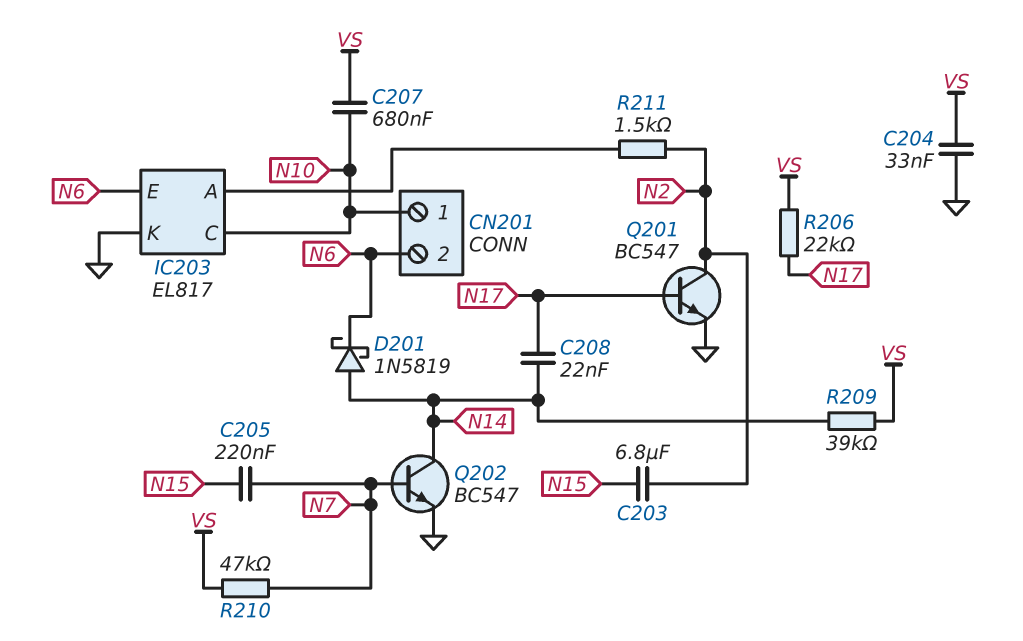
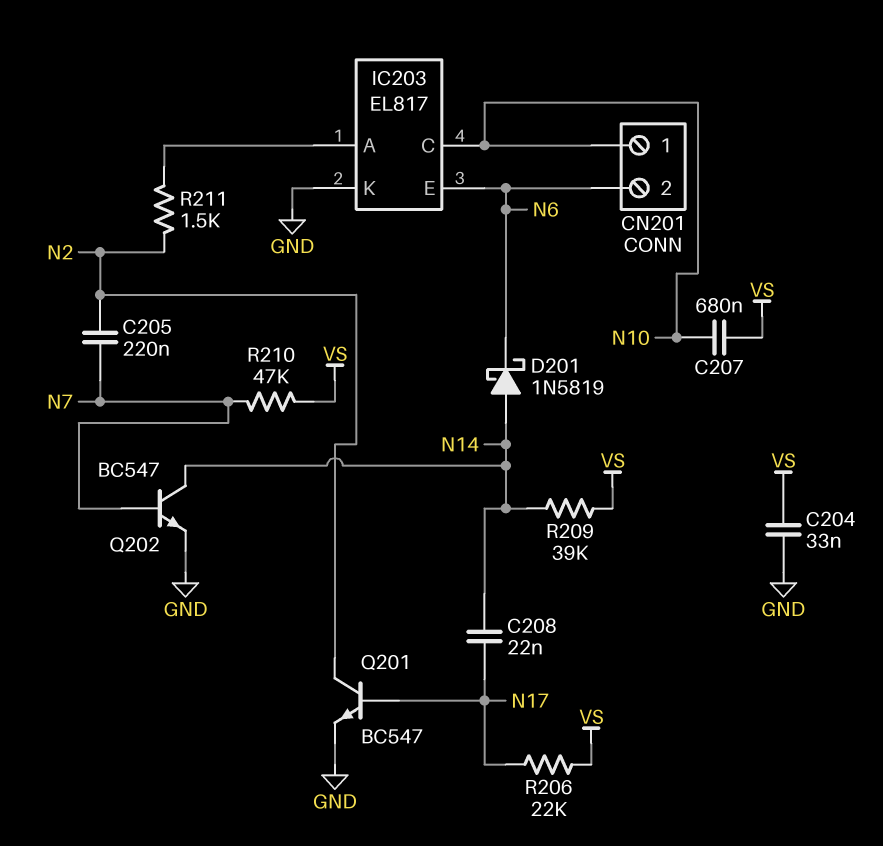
C203: 6.8uF (N2, N15) -> none
C205: 220nF (N7, N15) -> 220nF (N2, N7)

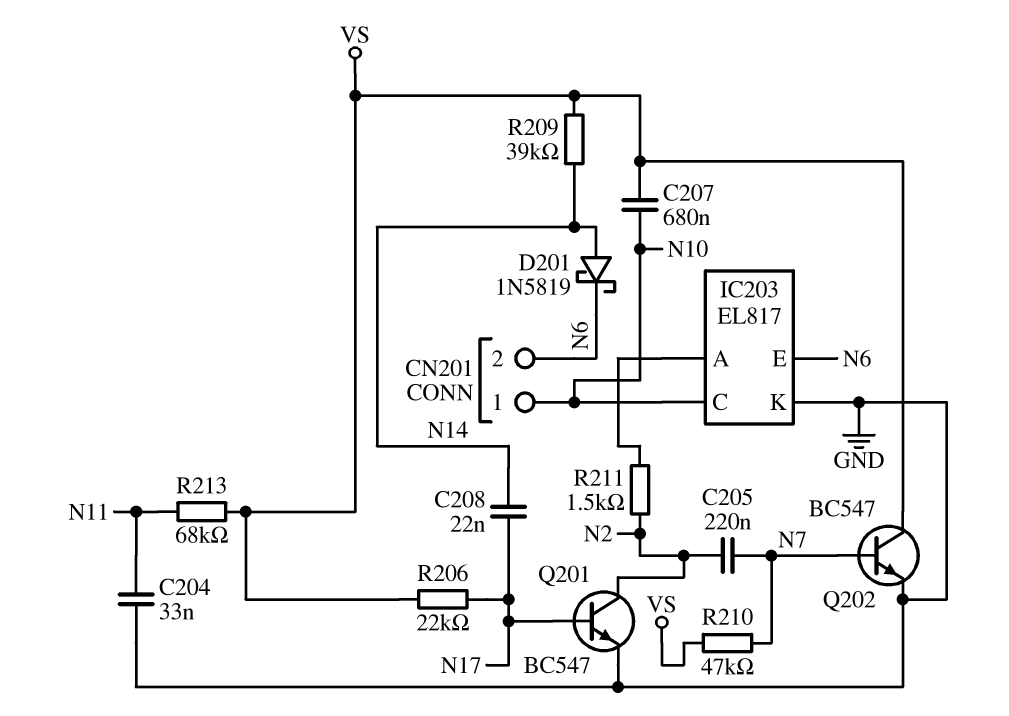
C204: 33nF (GND, VS) -> 33nF (GND, N11)
Q202: NPN BC547 (B N7, C N14, E GND) -> NPN BC547 (B N7, C VS, E GND)
R213: none -> 68k (N11, VS)

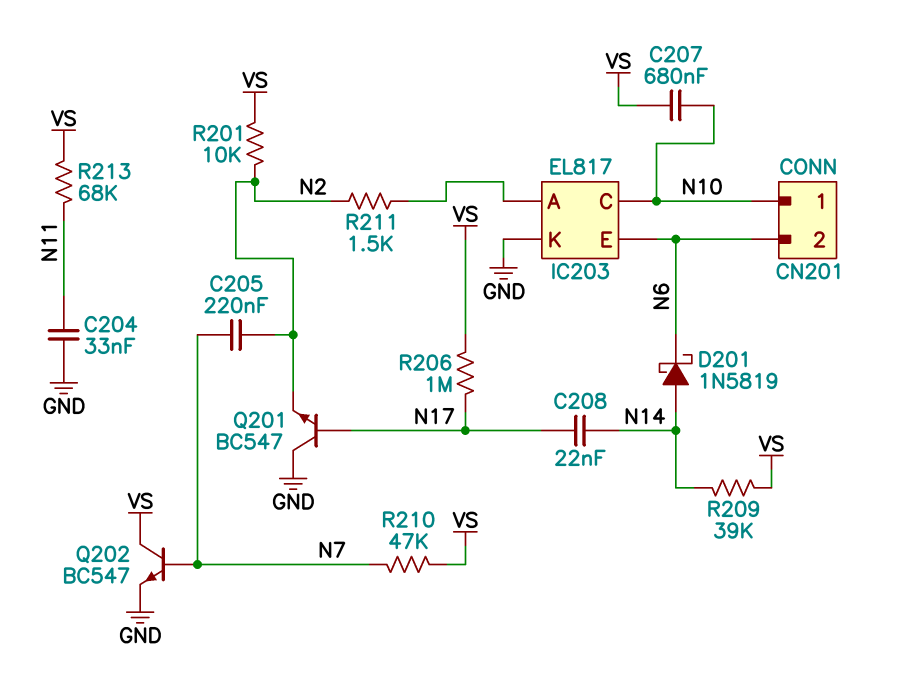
Q201: NPN BC547 (B N17, C N2, E GND) -> NPN BC547 (B N17, C GND, E N2)
R201: none -> 10k (N2, VS)
R206: 22k (N17, VS) -> 1M (N17, VS)

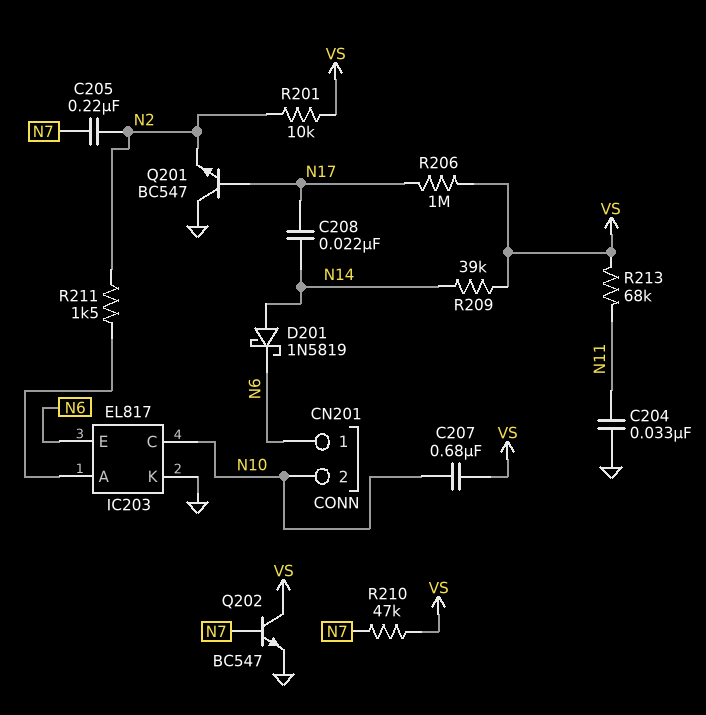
CN201 pin 1: N10 -> N6
CN201 pin 2: N6 -> N10

